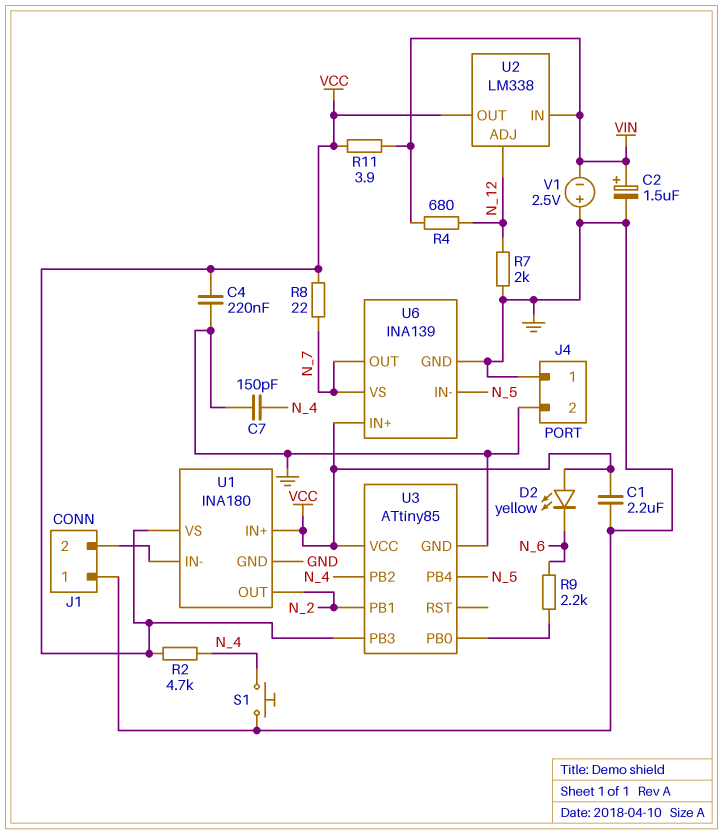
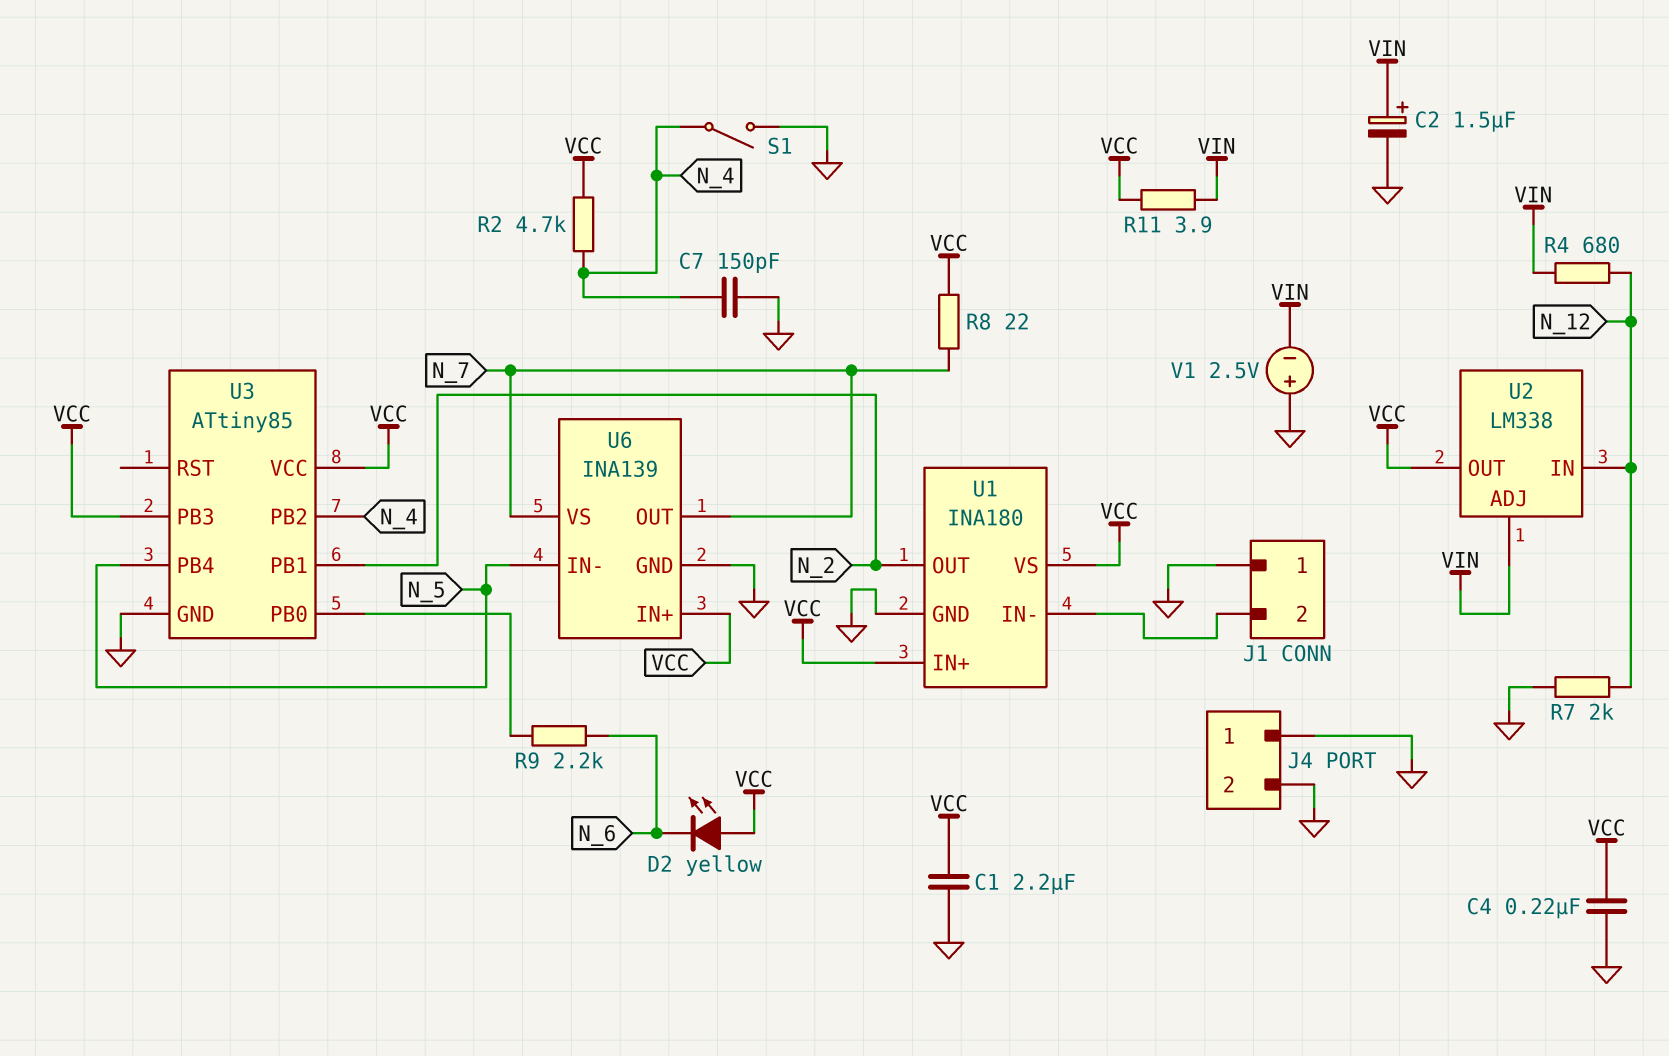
S1: button (GND, N_4) -> switch (GND, N_4)
U2 pin ADJ: N_12 -> VIN
U2 pin IN: VIN -> N_12

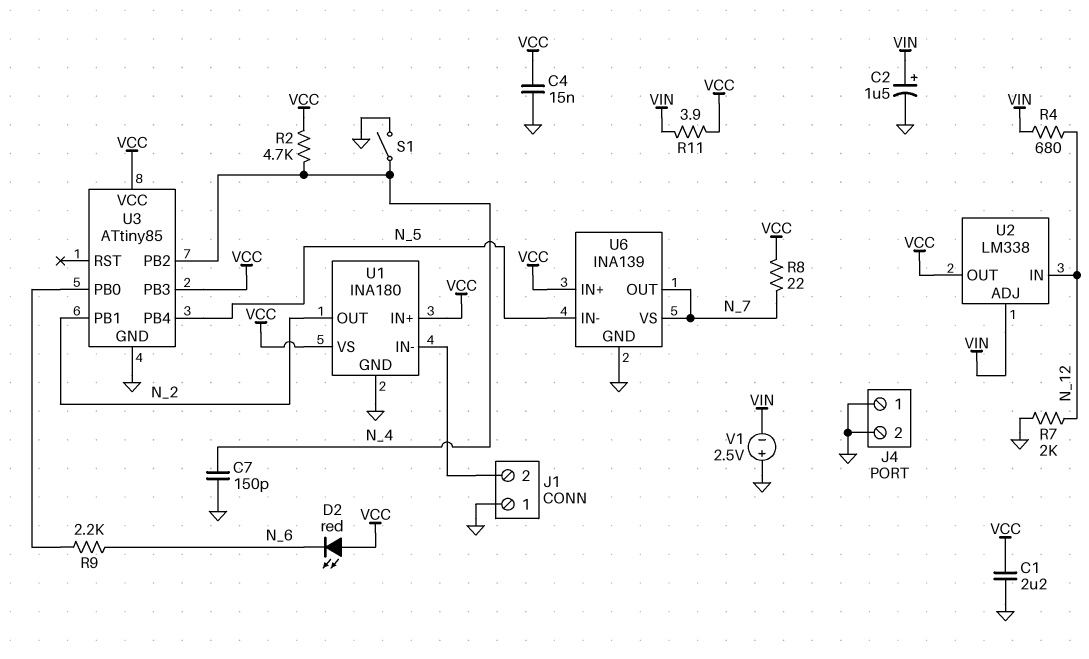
C4: 220nF (GND, VCC) -> 15nF (GND, VCC)
D2: LED yellow (A VCC, K N_6) -> LED red (A VCC, K N_6)

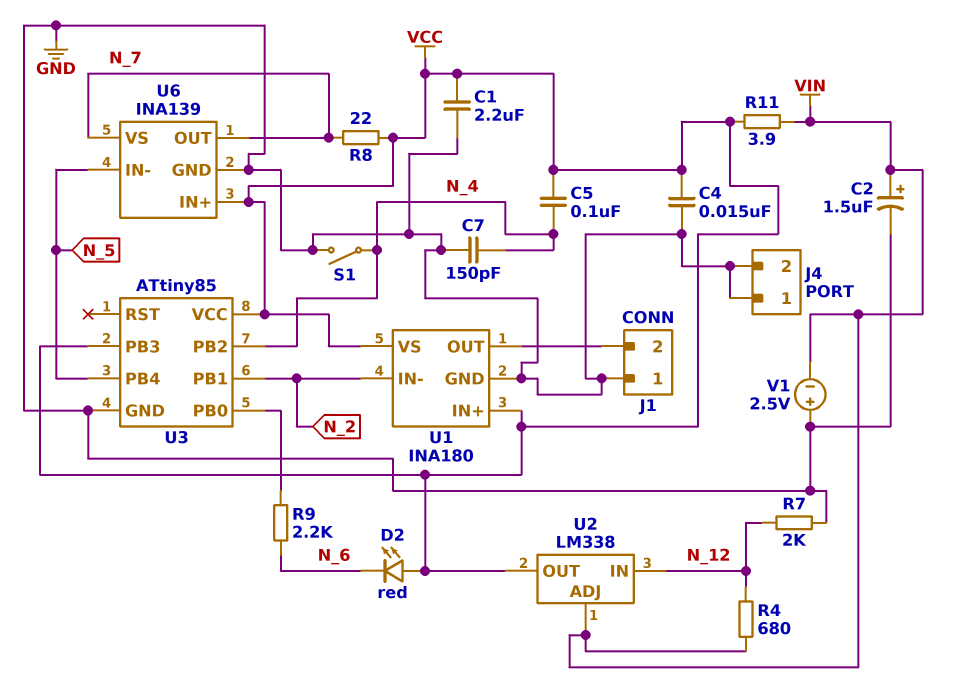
C5: none -> 100nF (N_4, VCC)
R2: 4.7k (N_4, VCC) -> none
U1 pin IN-: J1/2 -> N_2
U1 pin OUT: N_2 -> J1/2

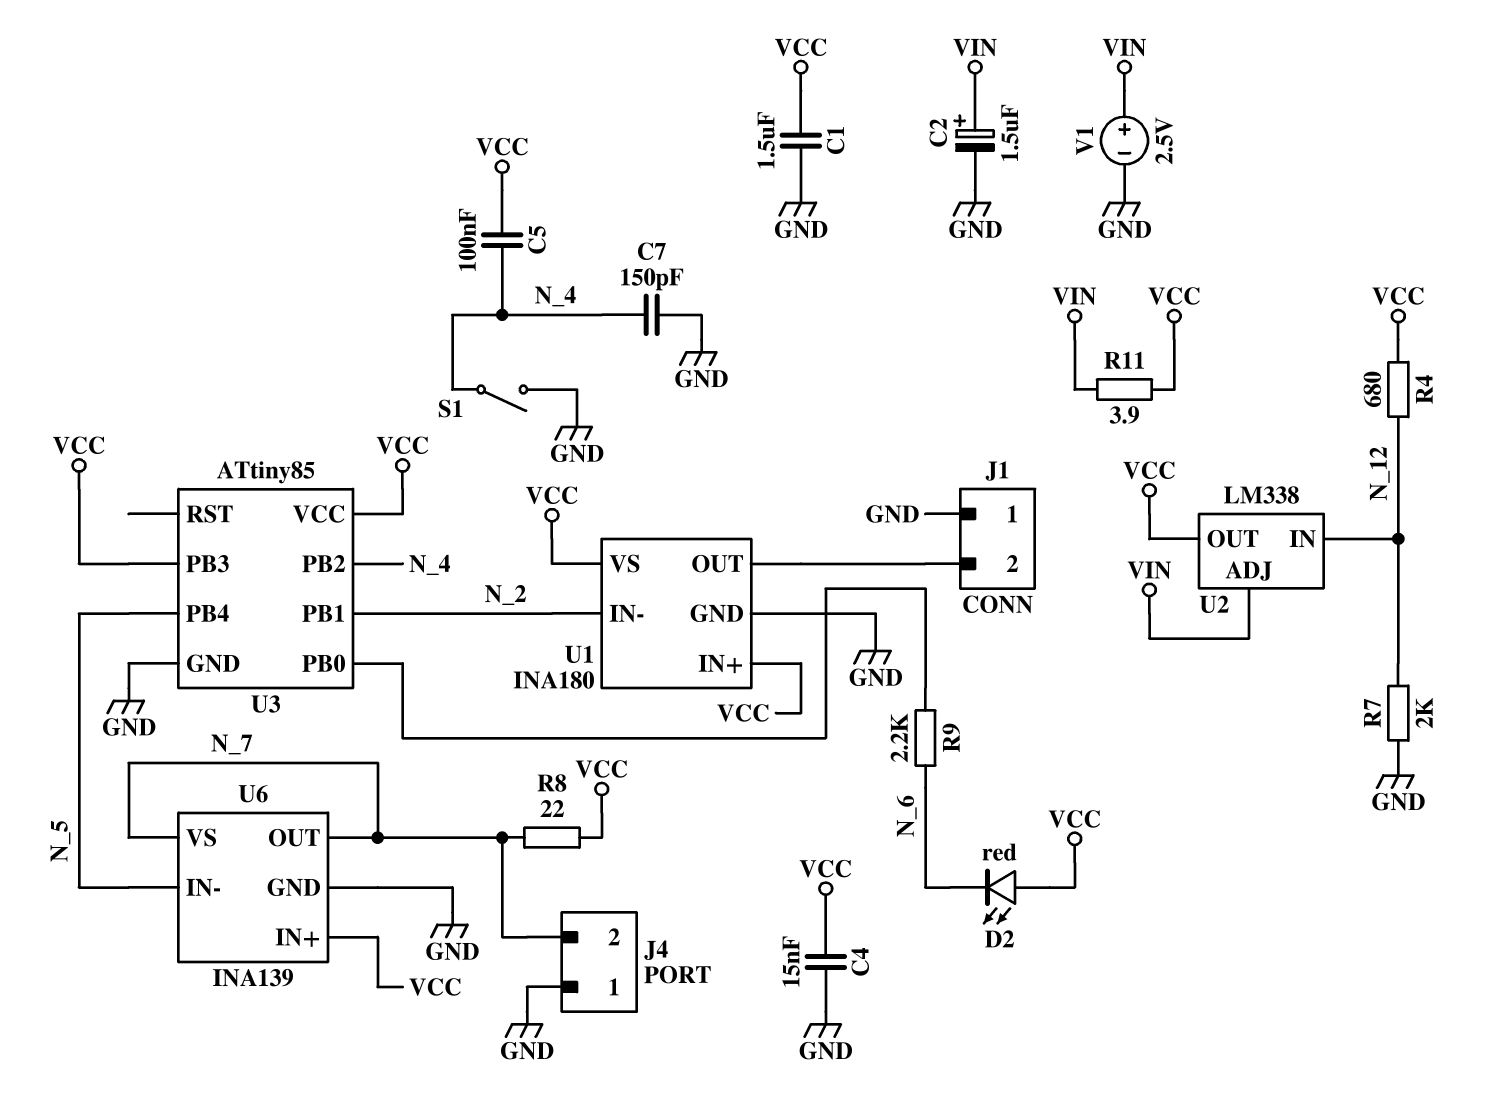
C1: 2.2uF (GND, VCC) -> 1.5uF (GND, VCC)
J4 pin 2: GND -> N_7
R4: 680 (N_12, VIN) -> 680 (N_12, VCC)
V1: 2.5V (plus GND, minus VIN) -> 2.5V (plus VIN, minus GND)

